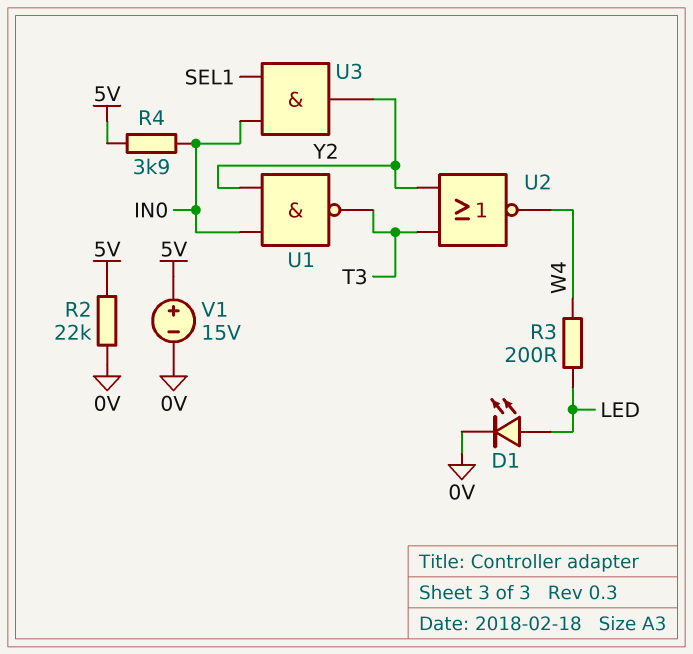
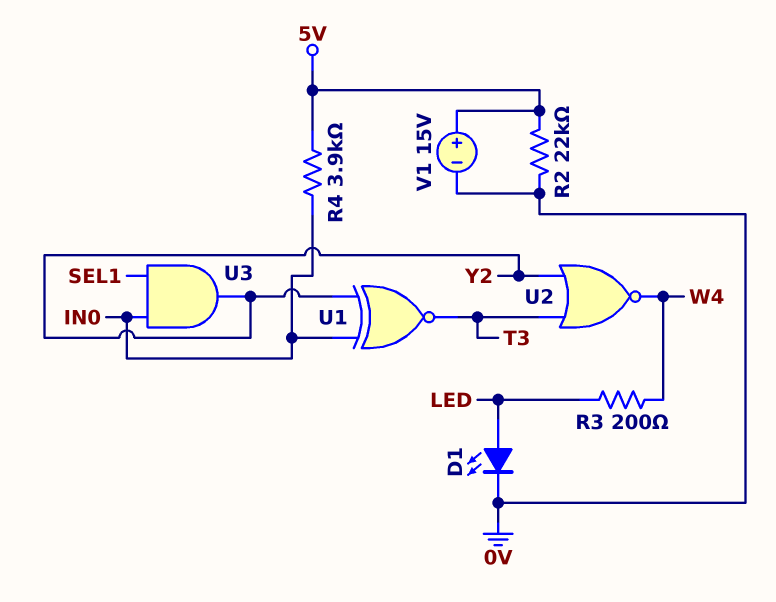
U1: NAND (in IN0, in Y2, out T3) -> XNOR (in IN0, in Y2, out T3)

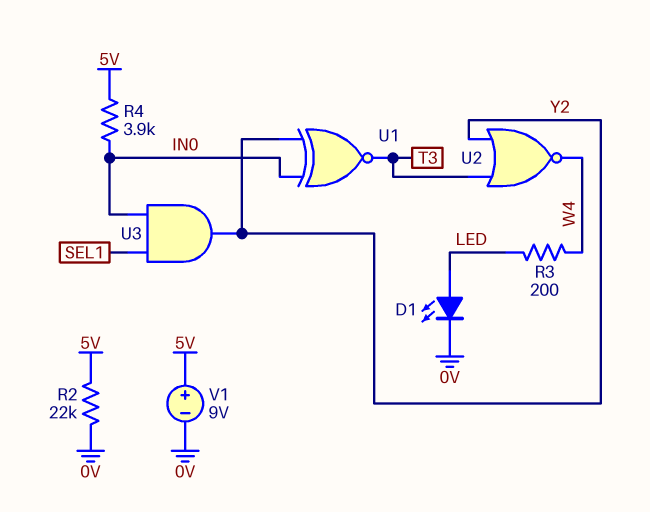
V1: 15V (plus 5V, minus 0V) -> 9V (plus 5V, minus 0V)

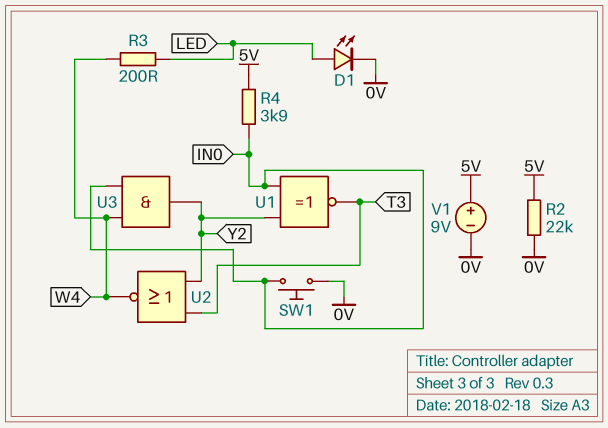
SW1: none -> button (0V, IN0)
U3: AND (in IN0, in SEL1, out Y2) -> AND (in IN0, in W4, out Y2)

